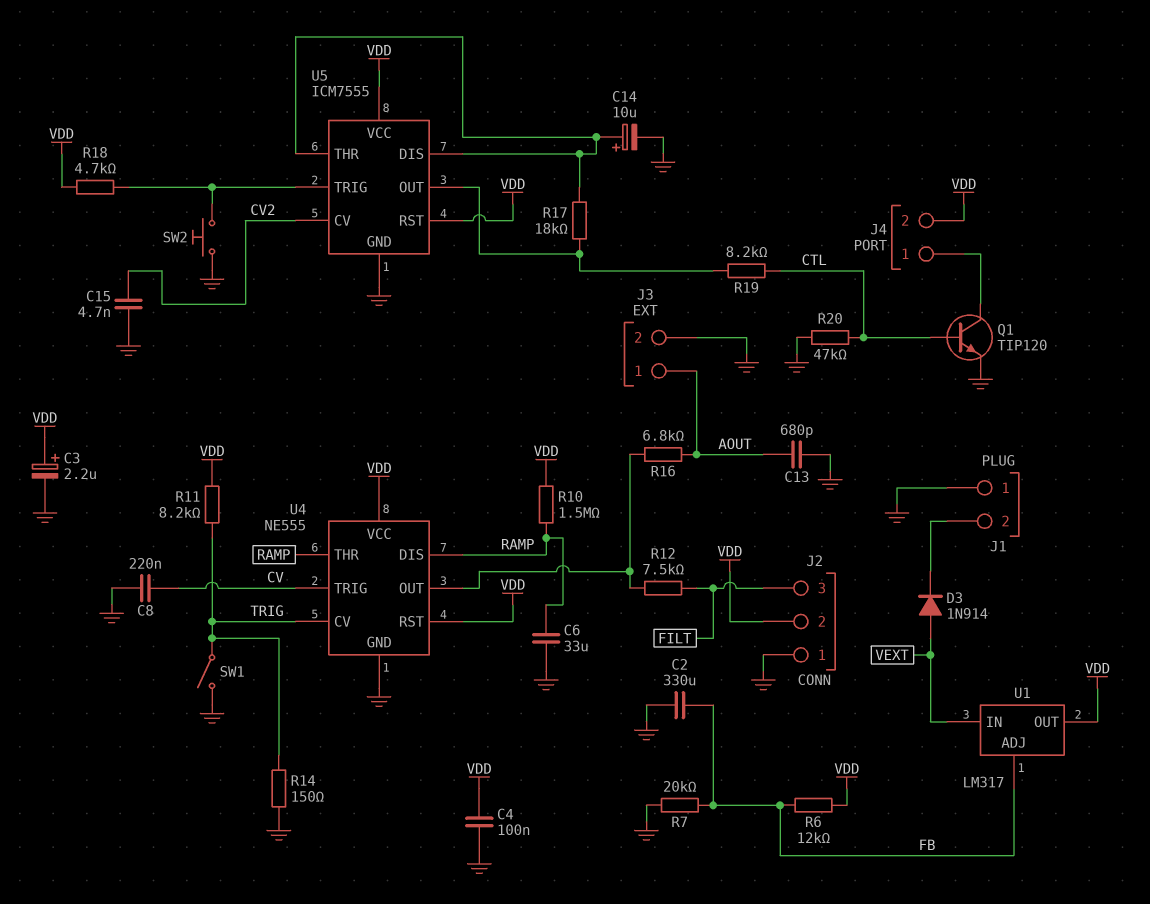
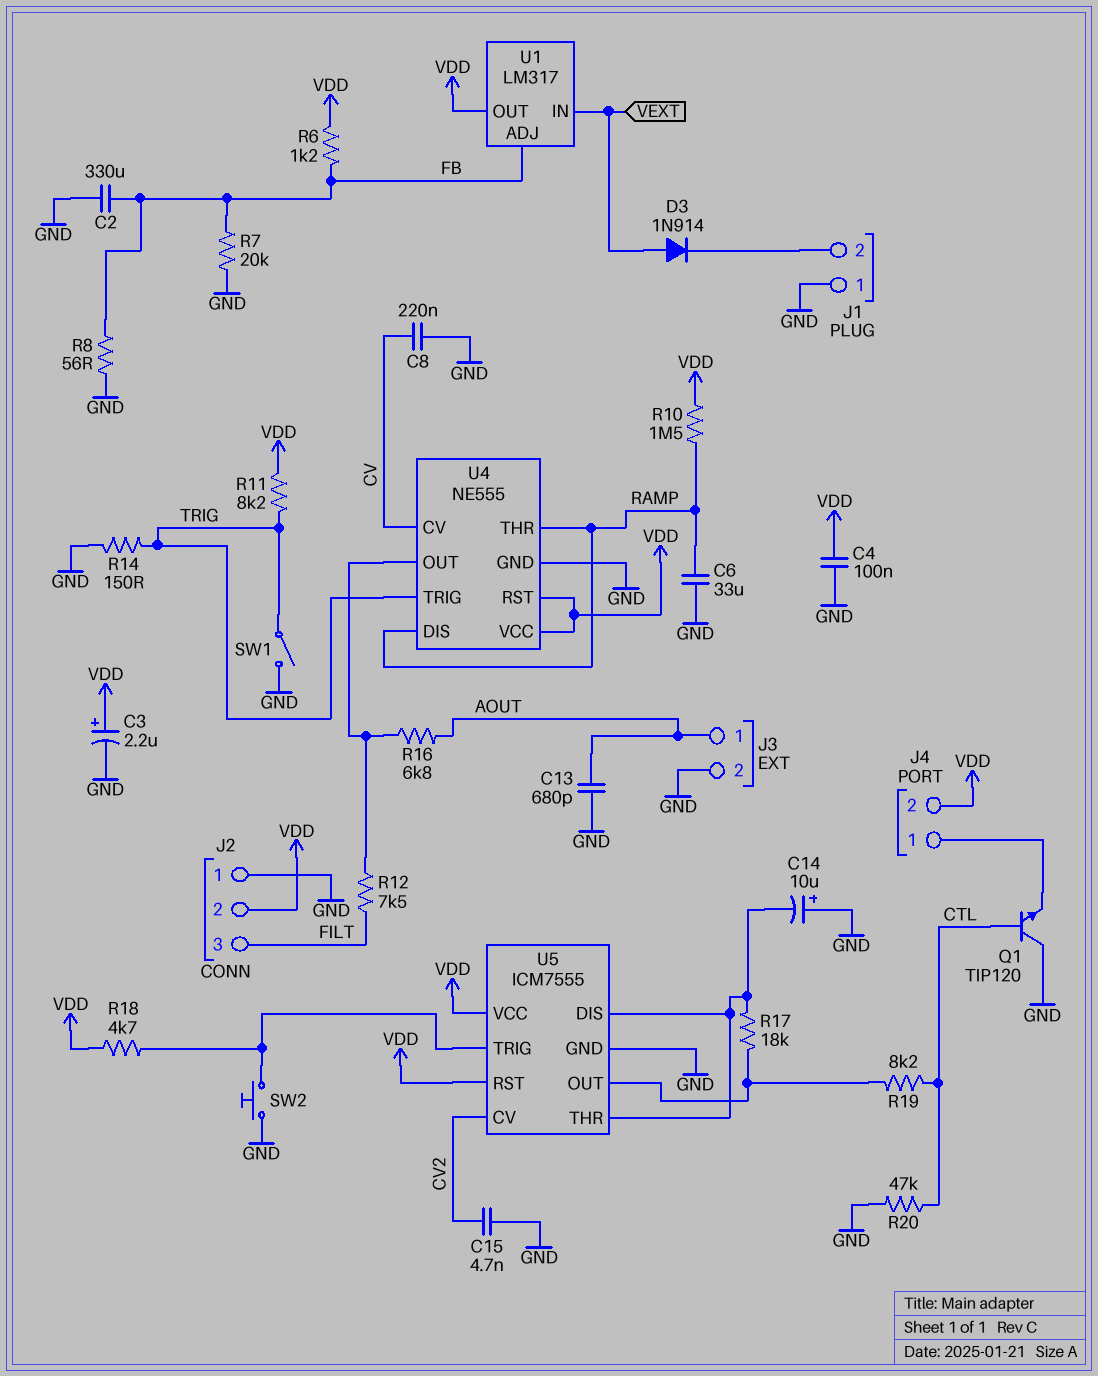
C14: 10uF (plus U5/DIS, minus GND) -> 10uF (plus GND, minus U5/DIS)
Q1: NPN TIP120 (B CTL, C J4/1, E GND) -> NPN TIP120 (B CTL, C GND, E J4/1)
R6: 12k (FB, VDD) -> 1.2k (FB, VDD)
R8: none -> 56 (FB, GND)
U4 pin CV: TRIG -> CV
U4 pin TRIG: CV -> TRIG

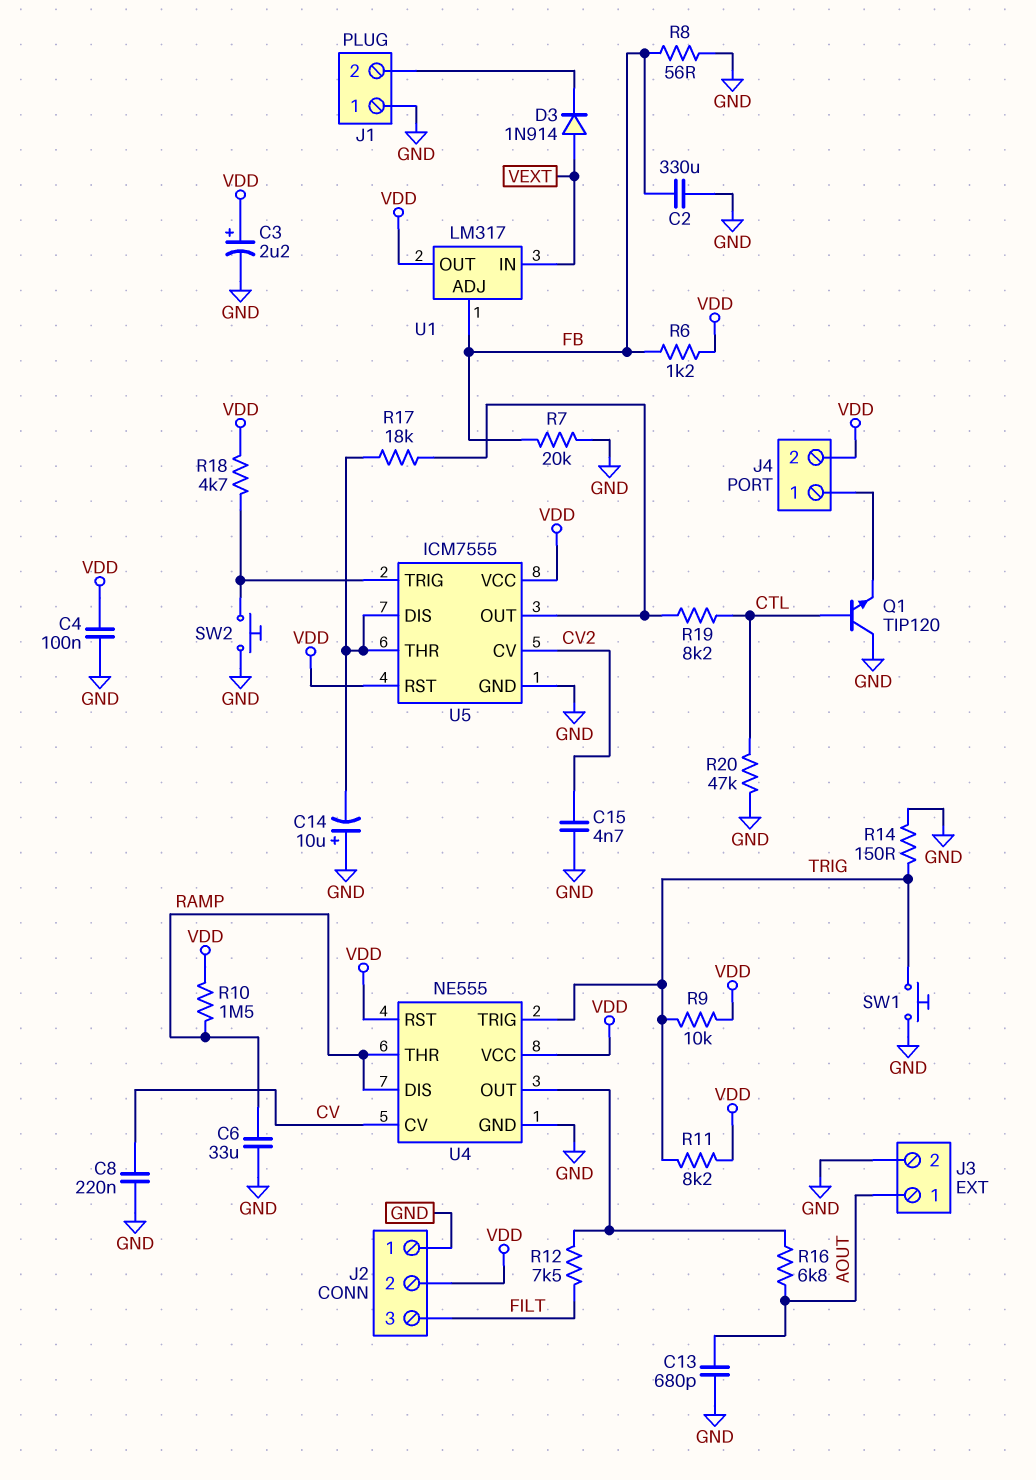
R9: none -> 10k (TRIG, VDD)
SW1: switch (GND, TRIG) -> button (GND, TRIG)

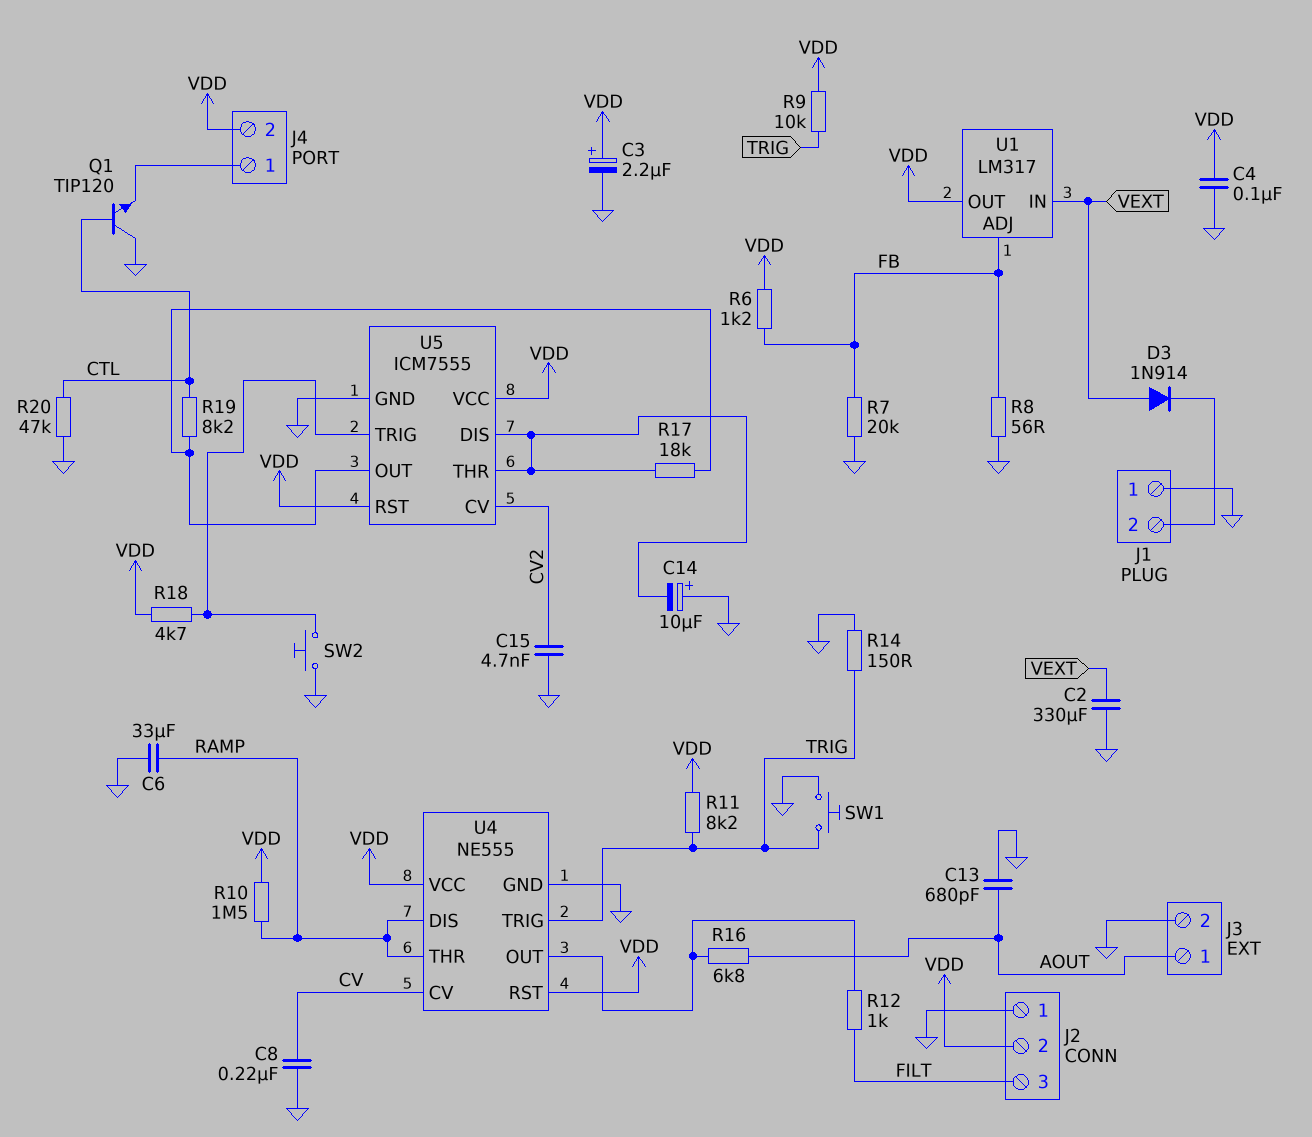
C2: 330uF (FB, GND) -> 330uF (GND, VEXT)
R12: 7.5k (FILT, U4/OUT) -> 1k (FILT, U4/OUT)

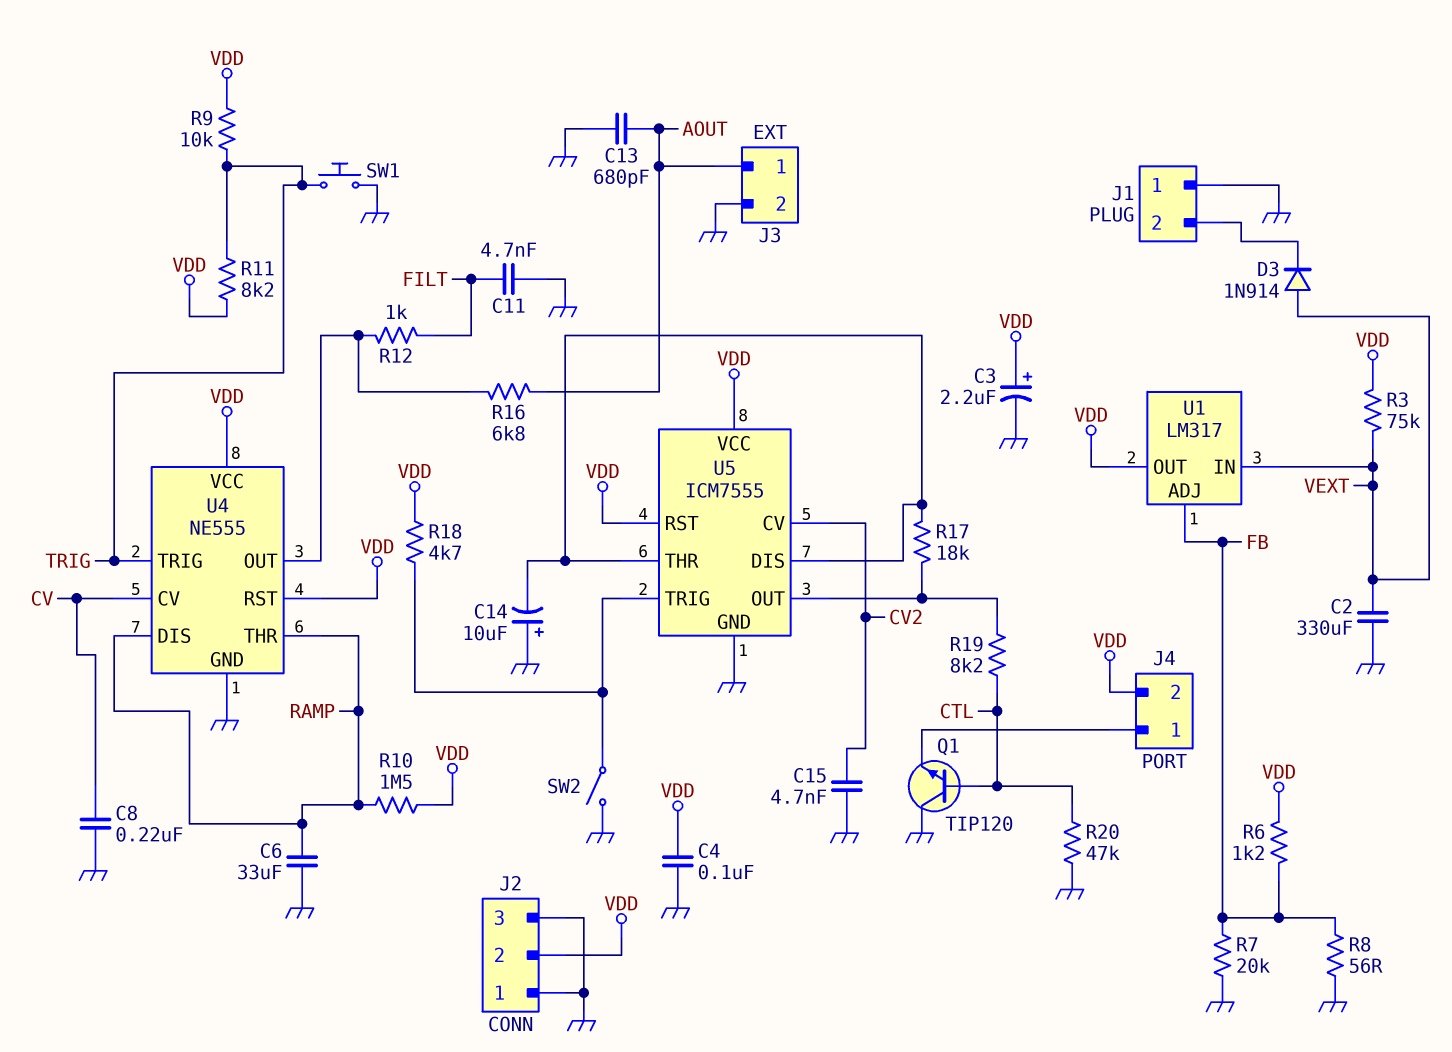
C11: none -> 4.7nF (FILT, GND)
J2 pin 3: FILT -> GND
R3: none -> 75k (VDD, VEXT)
R14: 150 (GND, TRIG) -> none
SW2: button (GND, U5/TRIG) -> switch (GND, U5/TRIG)

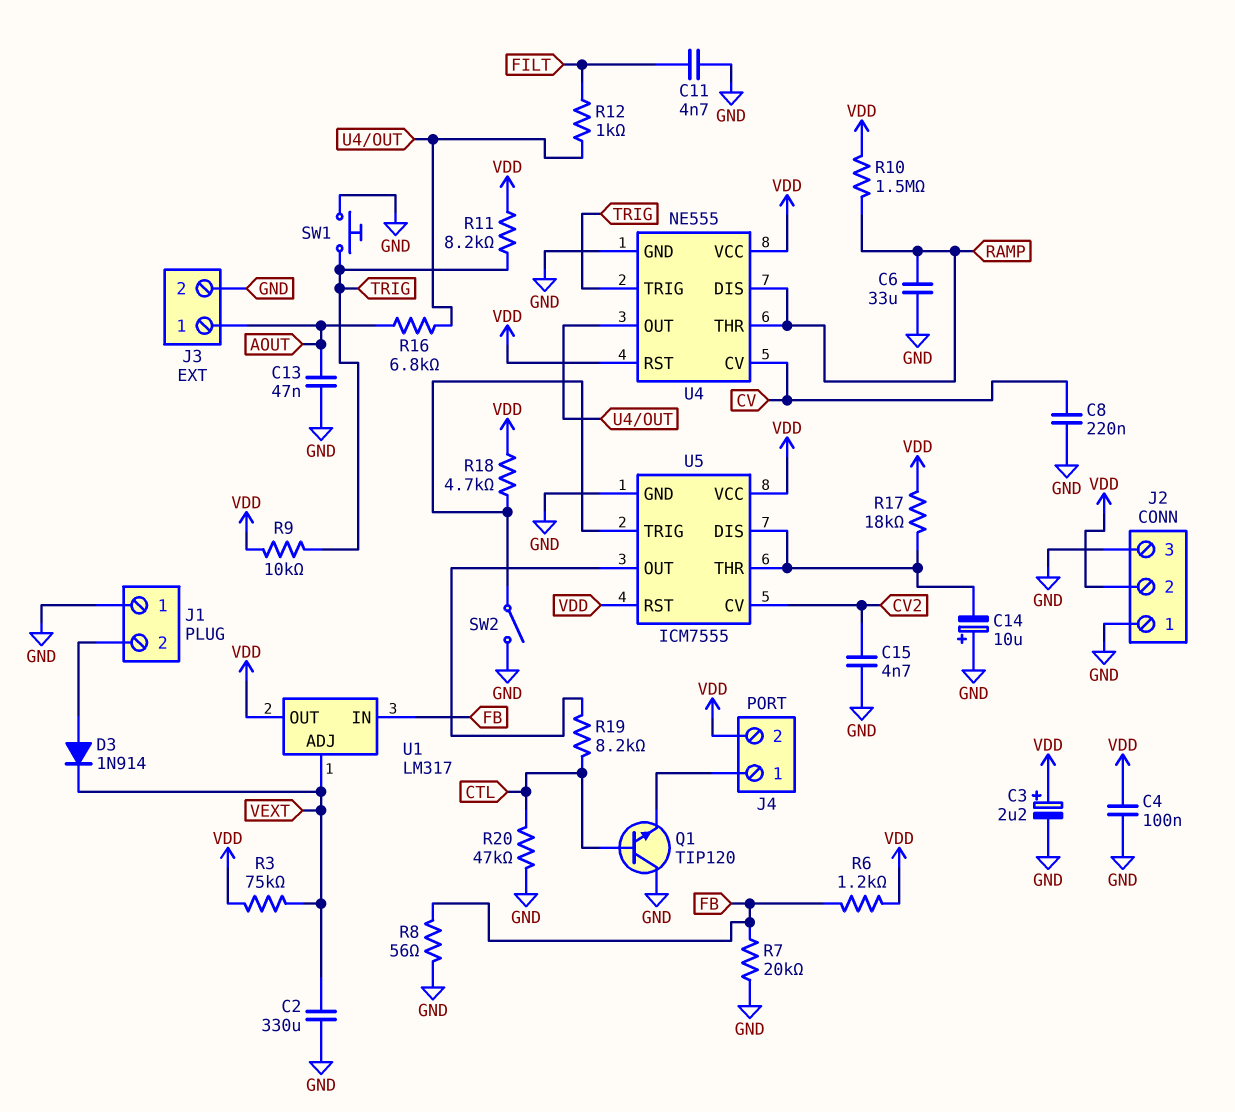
C13: 680pF (AOUT, GND) -> 47nF (AOUT, GND)
D3: diode 1N914 (A VEXT, K J1/2) -> diode 1N914 (A J1/2, K VEXT)
R17: 18k (U5/DIS, U5/OUT) -> 18k (U5/DIS, VDD)
U1 pin ADJ: FB -> VEXT
U1 pin IN: VEXT -> FB

